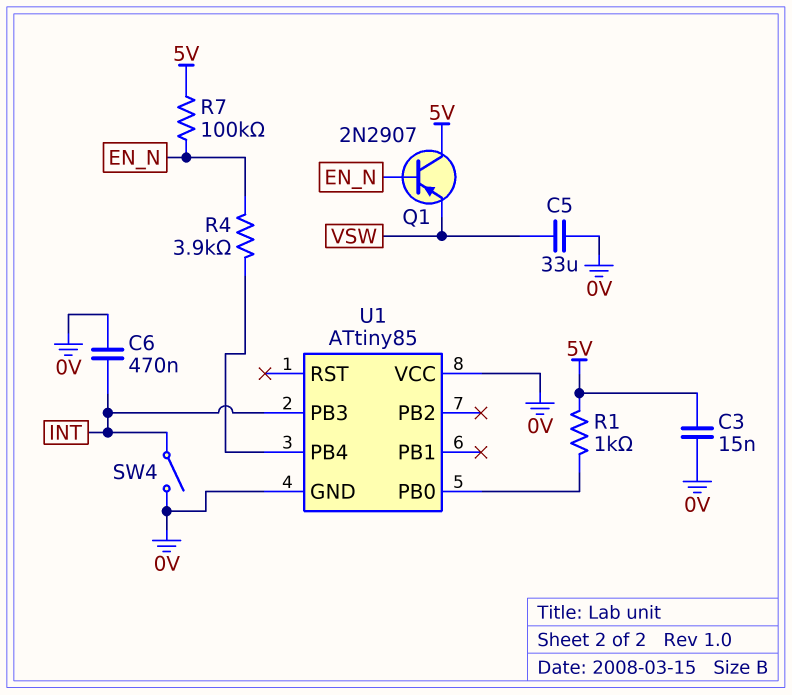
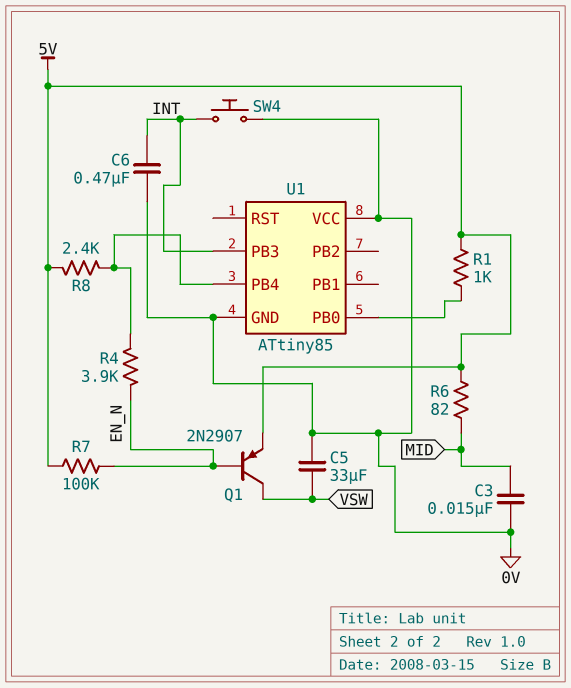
C3: 15nF (0V, 5V) -> 15nF (0V, MID)
Q1: PNP 2N2907 (B EN_N, C 5V, E VSW) -> PNP 2N2907 (B EN_N, C VSW, E 5V)
R6: none -> 82 (5V, MID)
R8: none -> 2.4k (5V, U1/PB4)
SW4: switch (0V, INT) -> button (0V, INT)

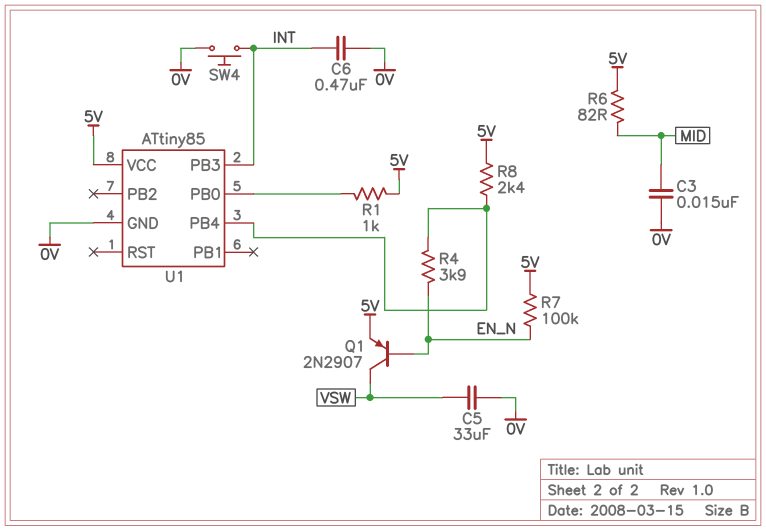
U1 pin VCC: 0V -> 5V

